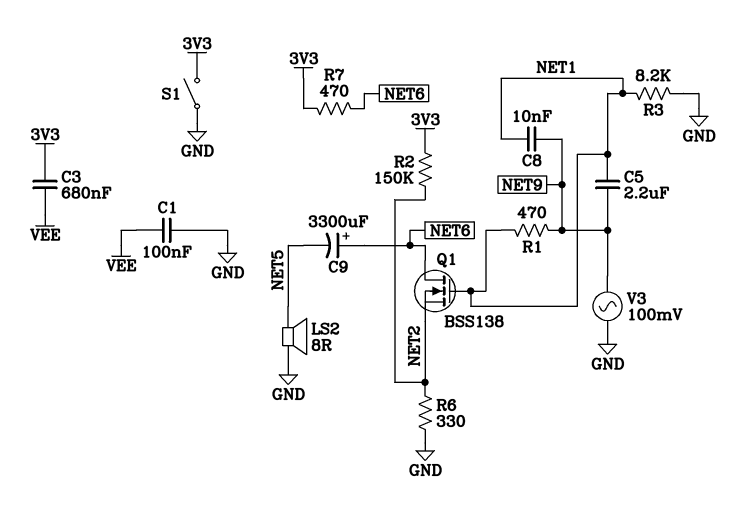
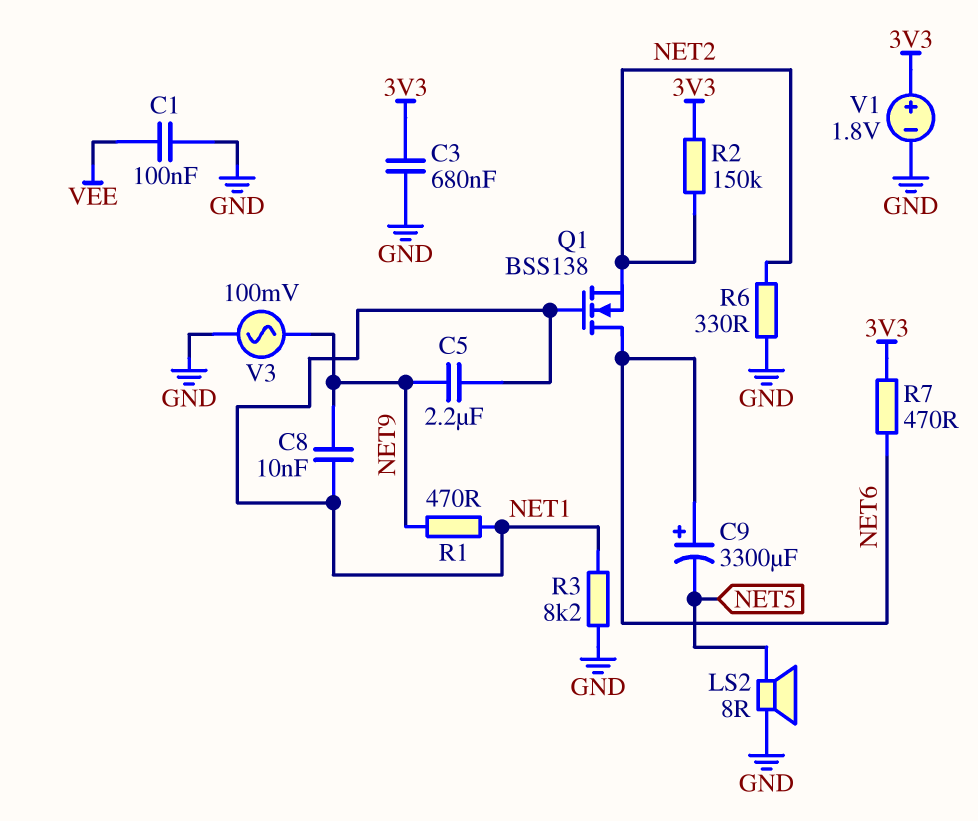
C3: 680nF (3V3, VEE) -> 680nF (3V3, GND)
S1: switch (3V3, GND) -> none
V1: none -> 1.8V (plus 3V3, minus GND)

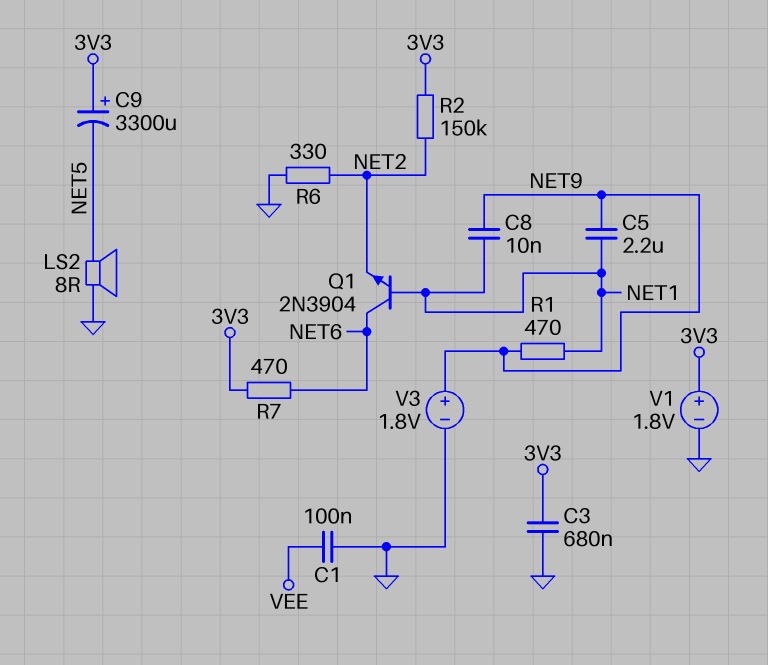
C9: 3300uF (plus NET6, minus NET5) -> 3300uF (plus 3V3, minus NET5)
Q1: NMOS BSS138 (G NET1, D NET6, S NET2) -> NPN 2N3904 (B NET1, C NET6, E NET2)
R3: 8.2k (GND, NET1) -> none
V3: AC 100mV (GND, NET9) -> 1.8V (plus NET9, minus GND)

